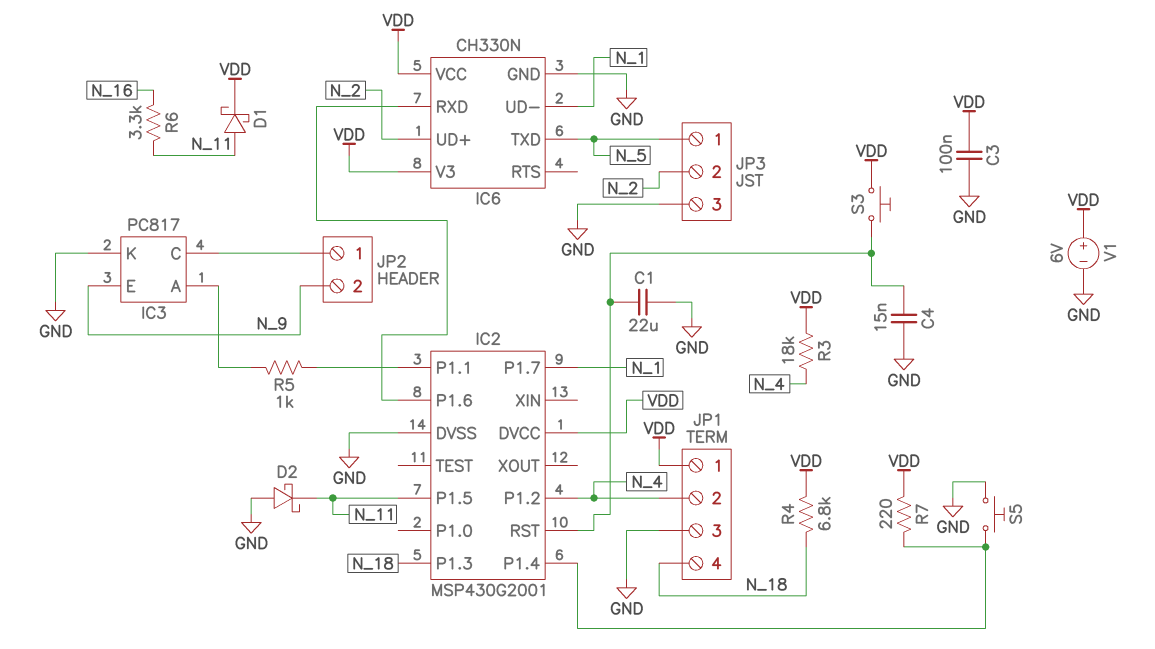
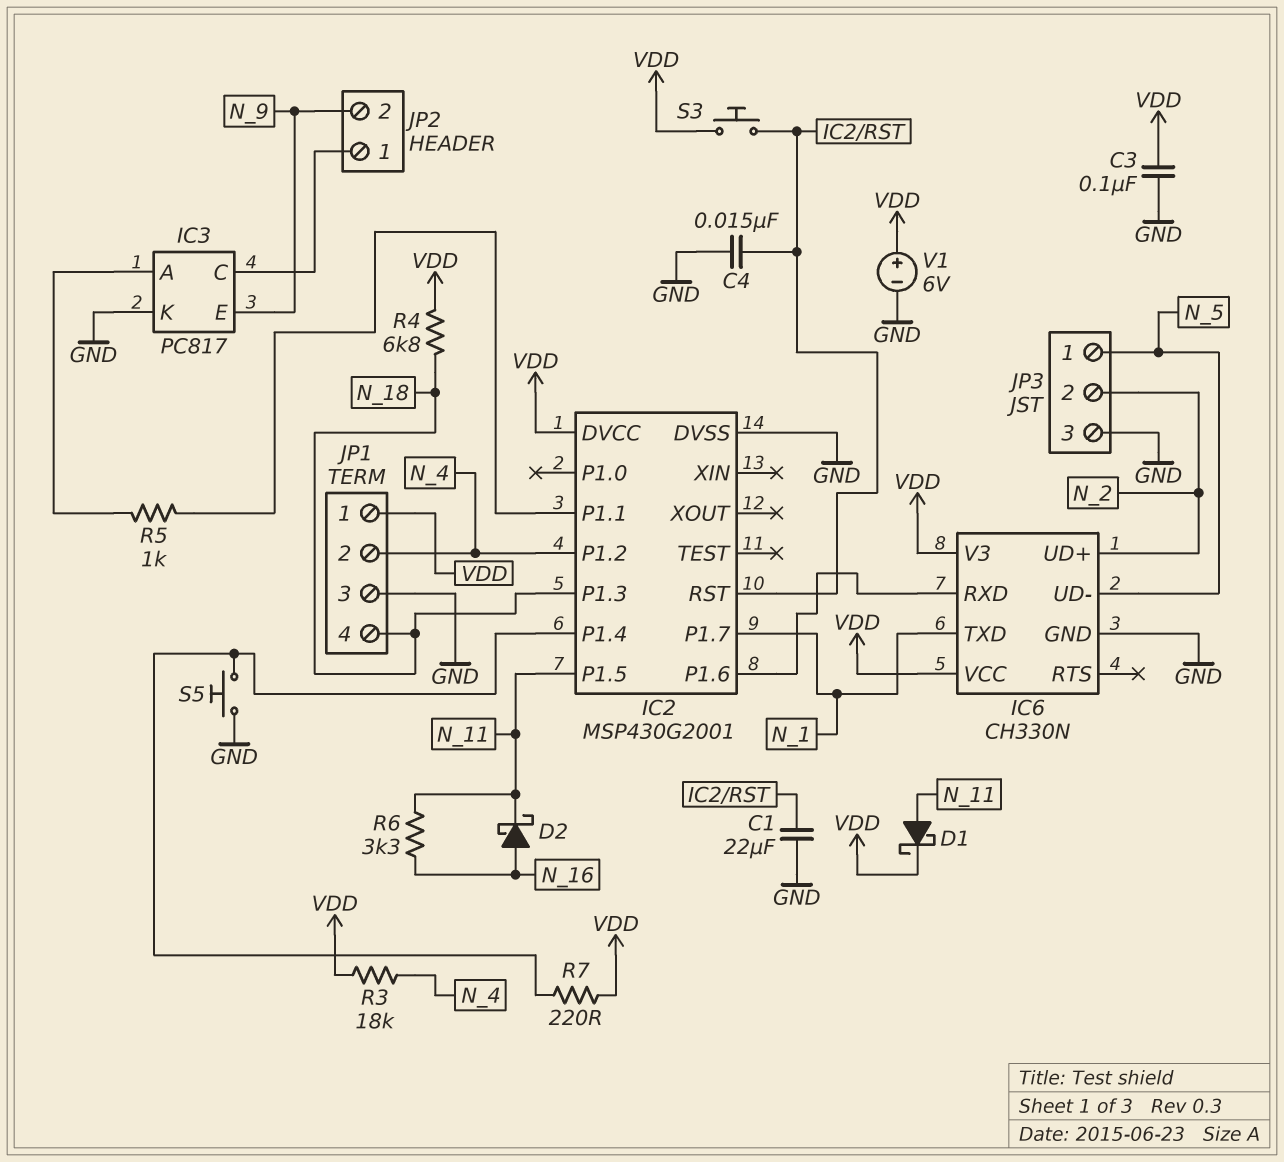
D2: schottky (A GND, K N_11) -> schottky (A N_16, K N_11)
IC6 pin TXD: N_5 -> N_1
IC6 pin UD-: N_1 -> N_5

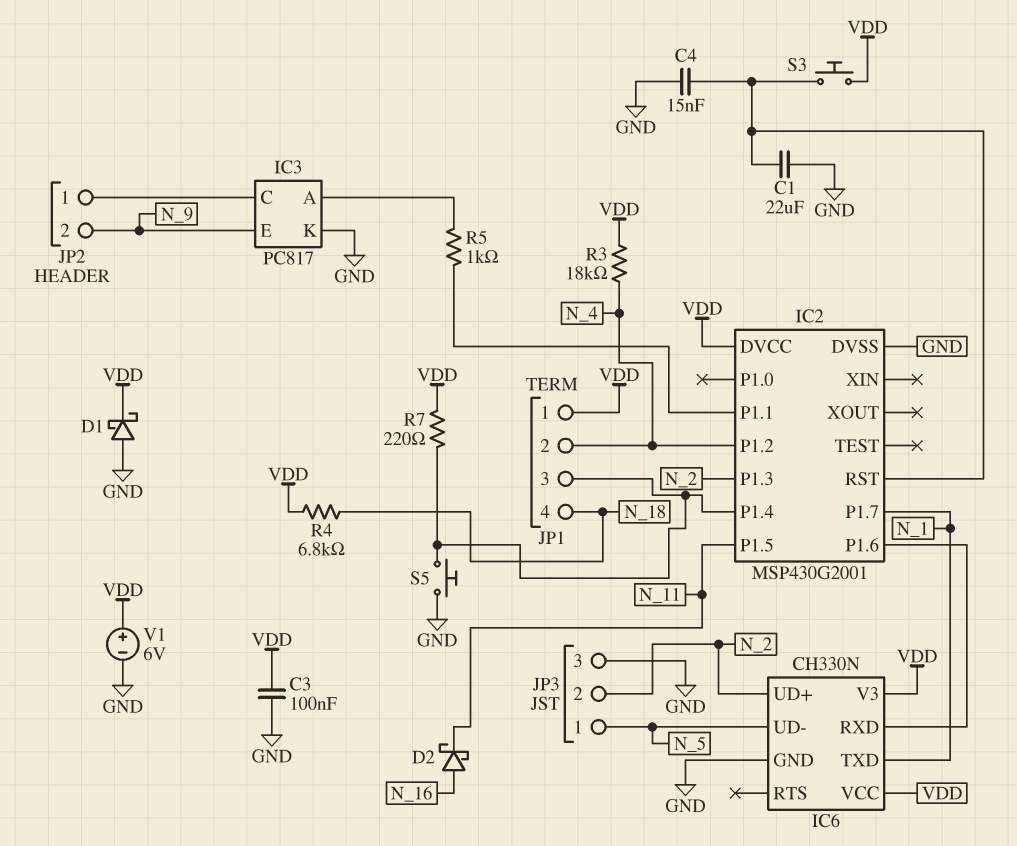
D1: schottky (A N_11, K VDD) -> schottky (A GND, K VDD)
IC2 pin P1.3: N_18 -> N_2
JP1 pin 3: GND -> IC2/P1.4
R6: 3.3k (N_11, N_16) -> none

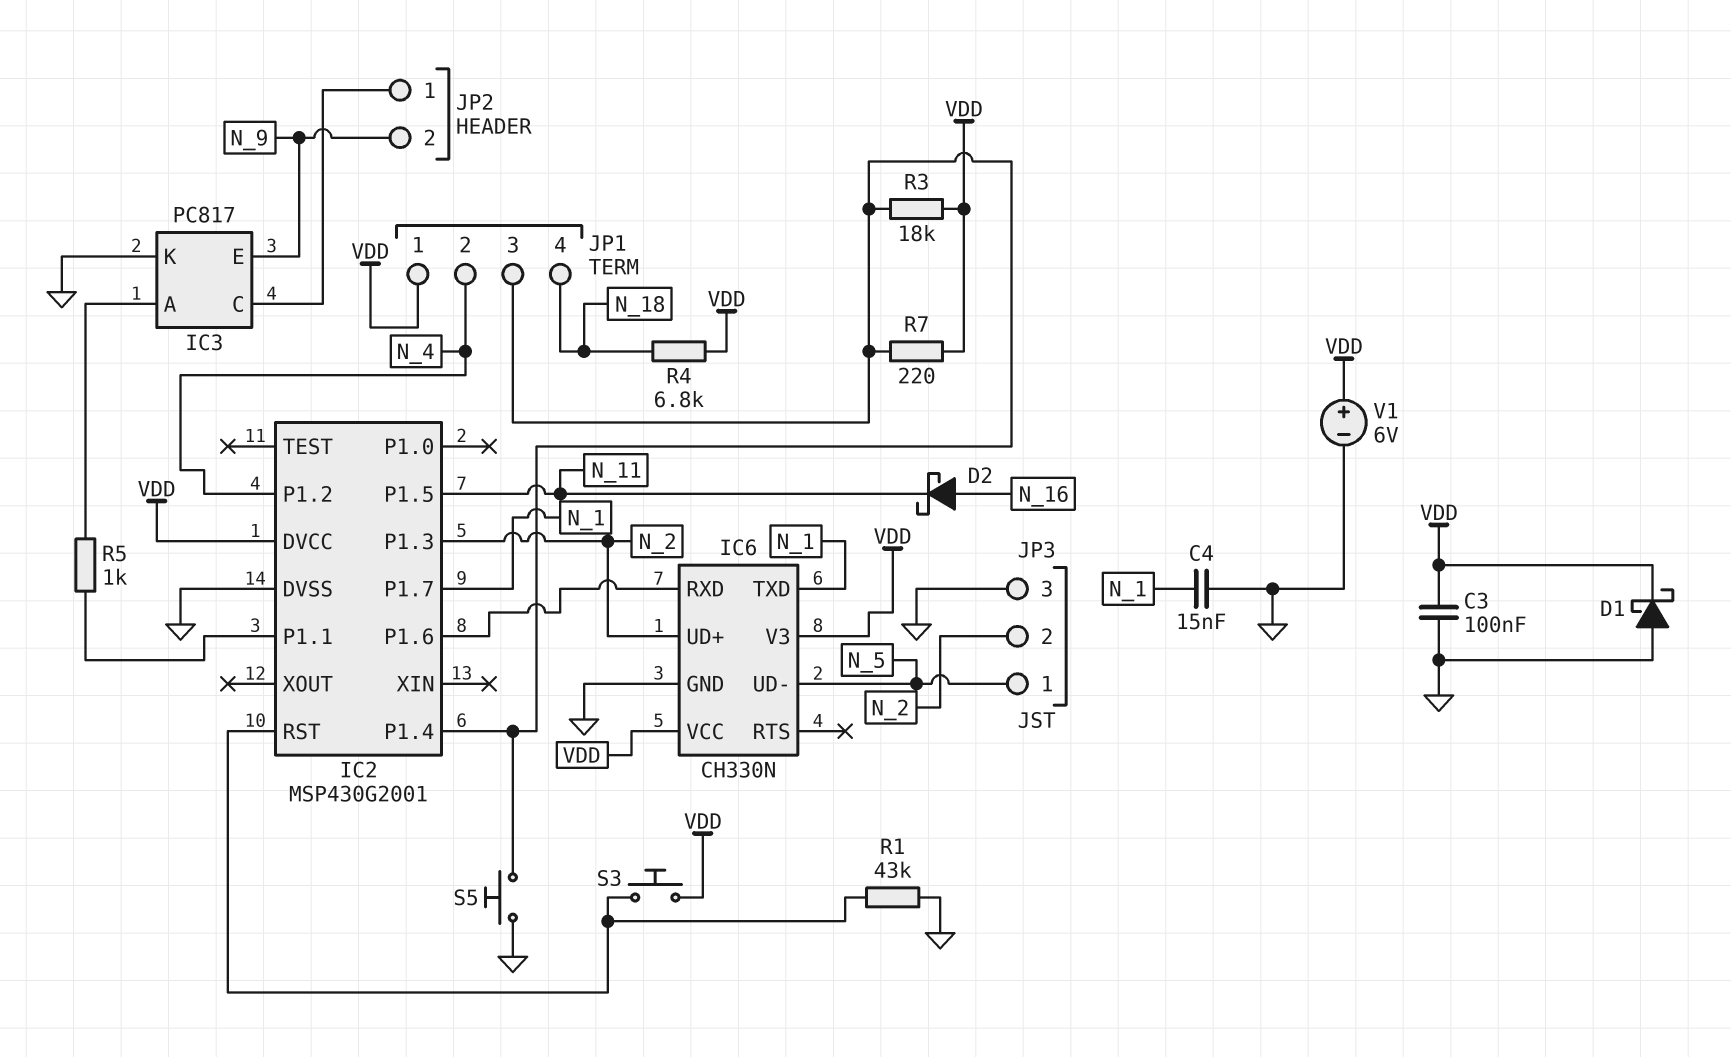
C1: 22uF (GND, IC2/RST) -> none
C4: 15nF (GND, IC2/RST) -> 15nF (GND, N_1)
R1: none -> 43k (GND, IC2/RST)
R3: 18k (N_4, VDD) -> 18k (IC2/P1.4, VDD)

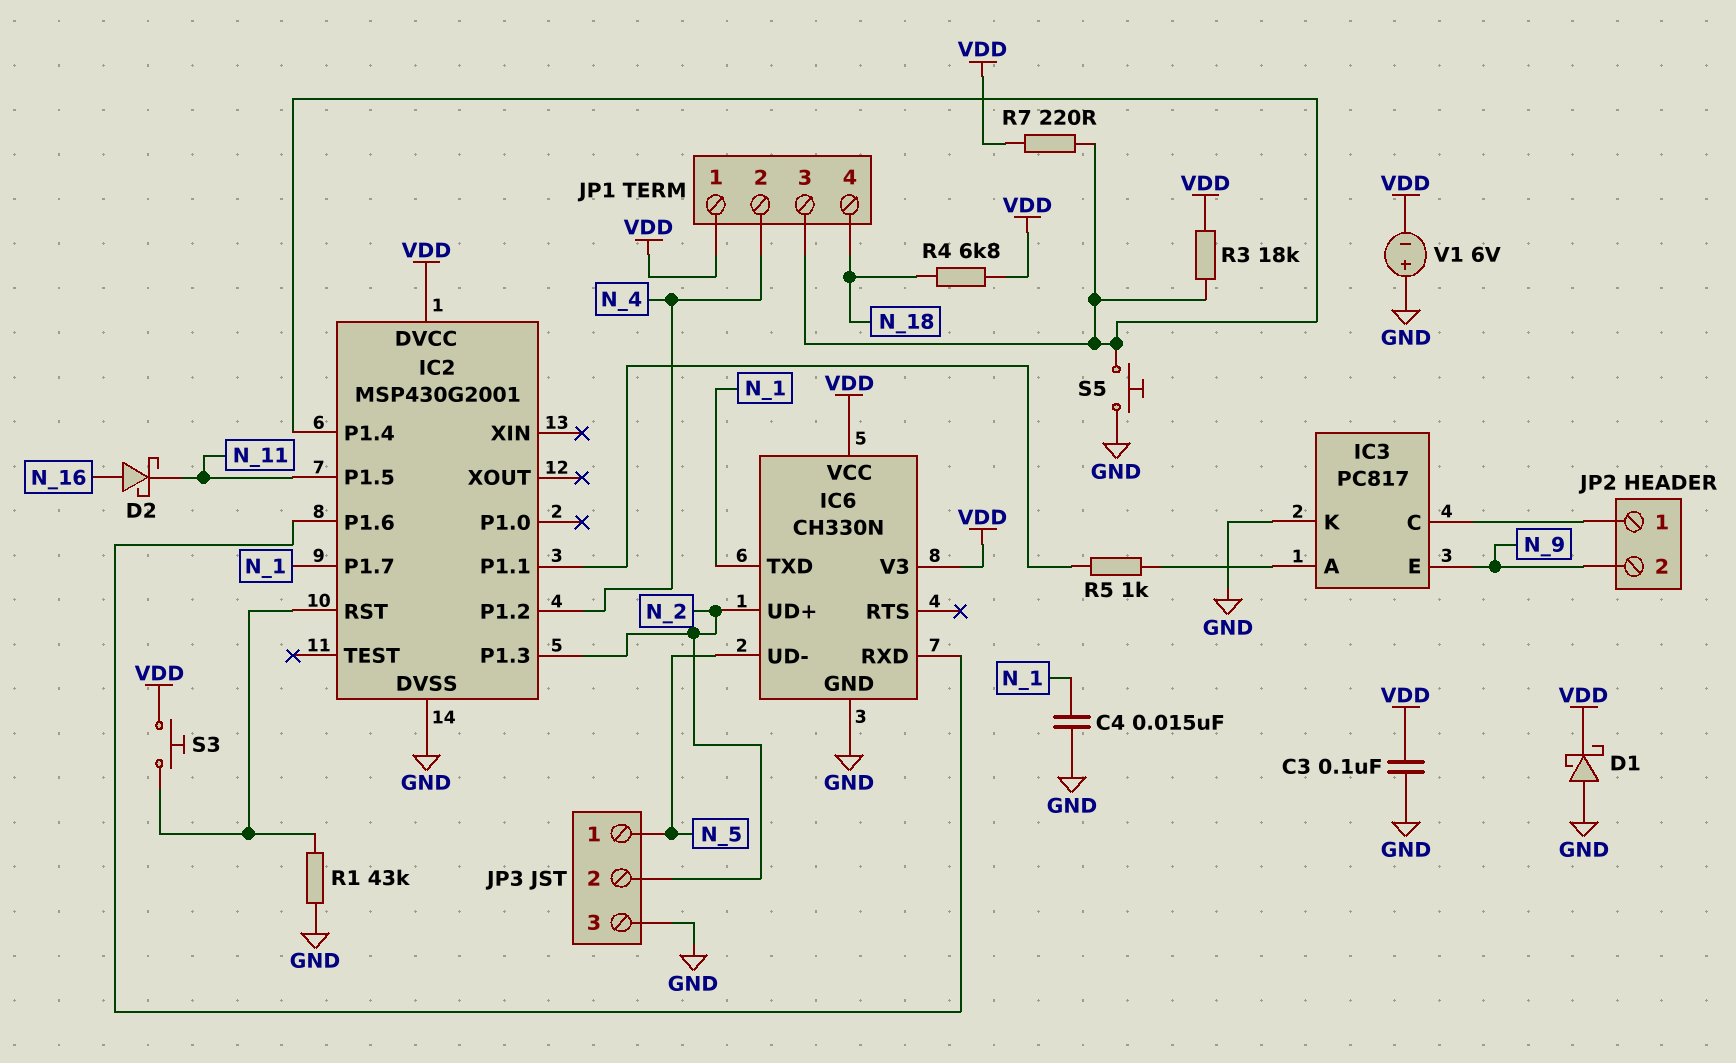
V1: 6V (plus VDD, minus GND) -> 6V (plus GND, minus VDD)

